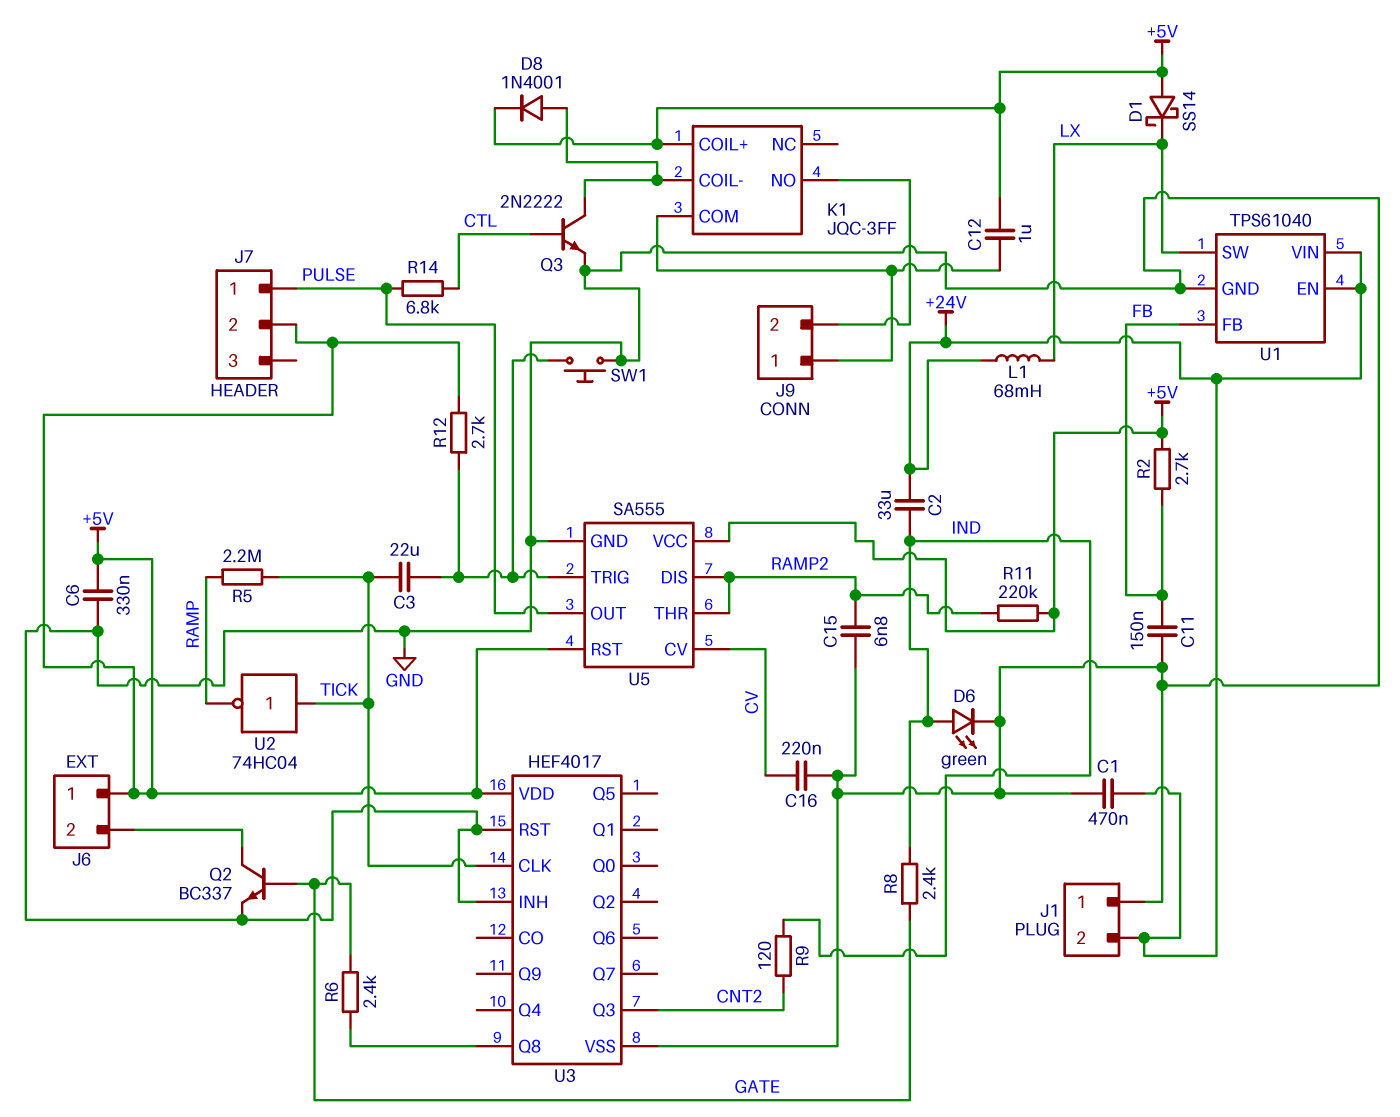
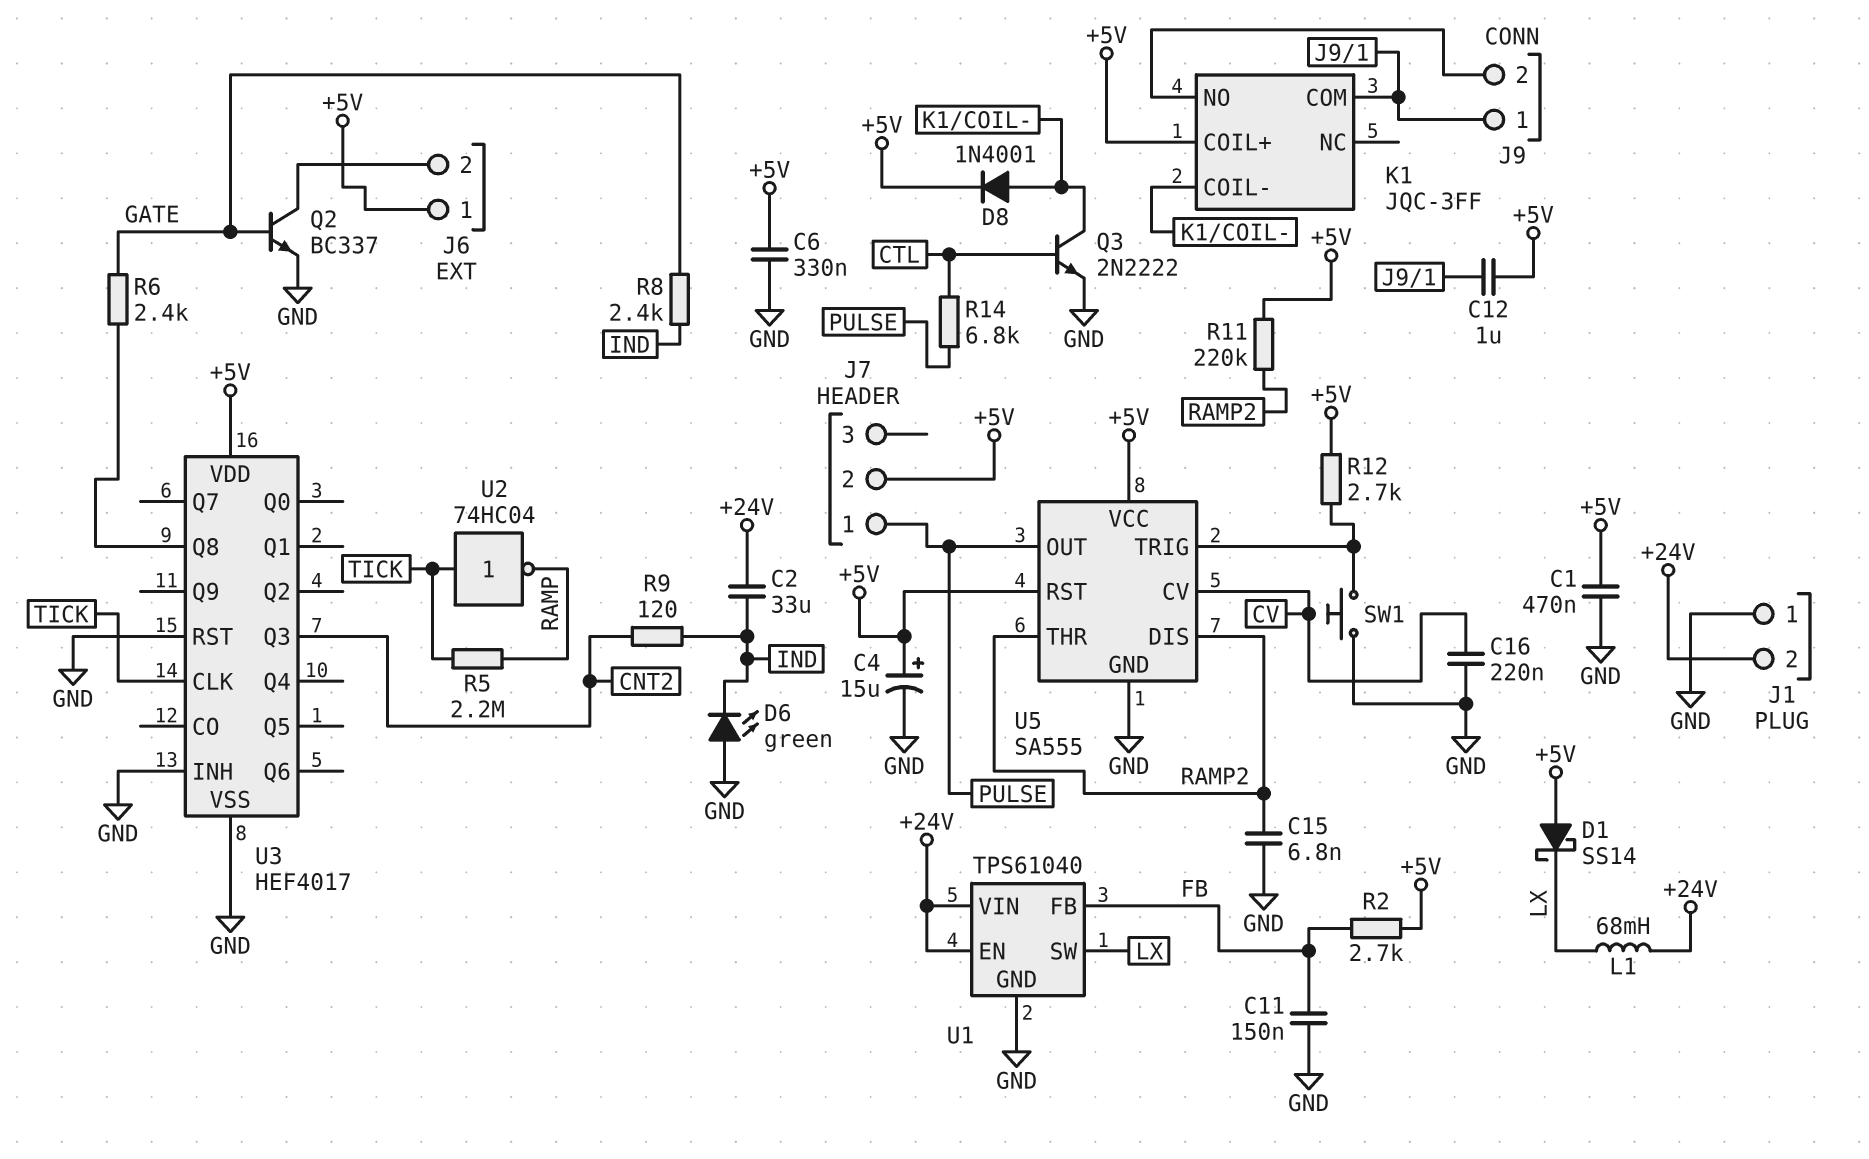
C1: 470nF (+24V, GND) -> 470nF (+5V, GND)
C3: 22uF (TICK, U5/TRIG) -> none
C4: none -> 15uF (plus +5V, minus GND)
D6: LED green (A IND, K GND) -> LED green (A GND, K IND)

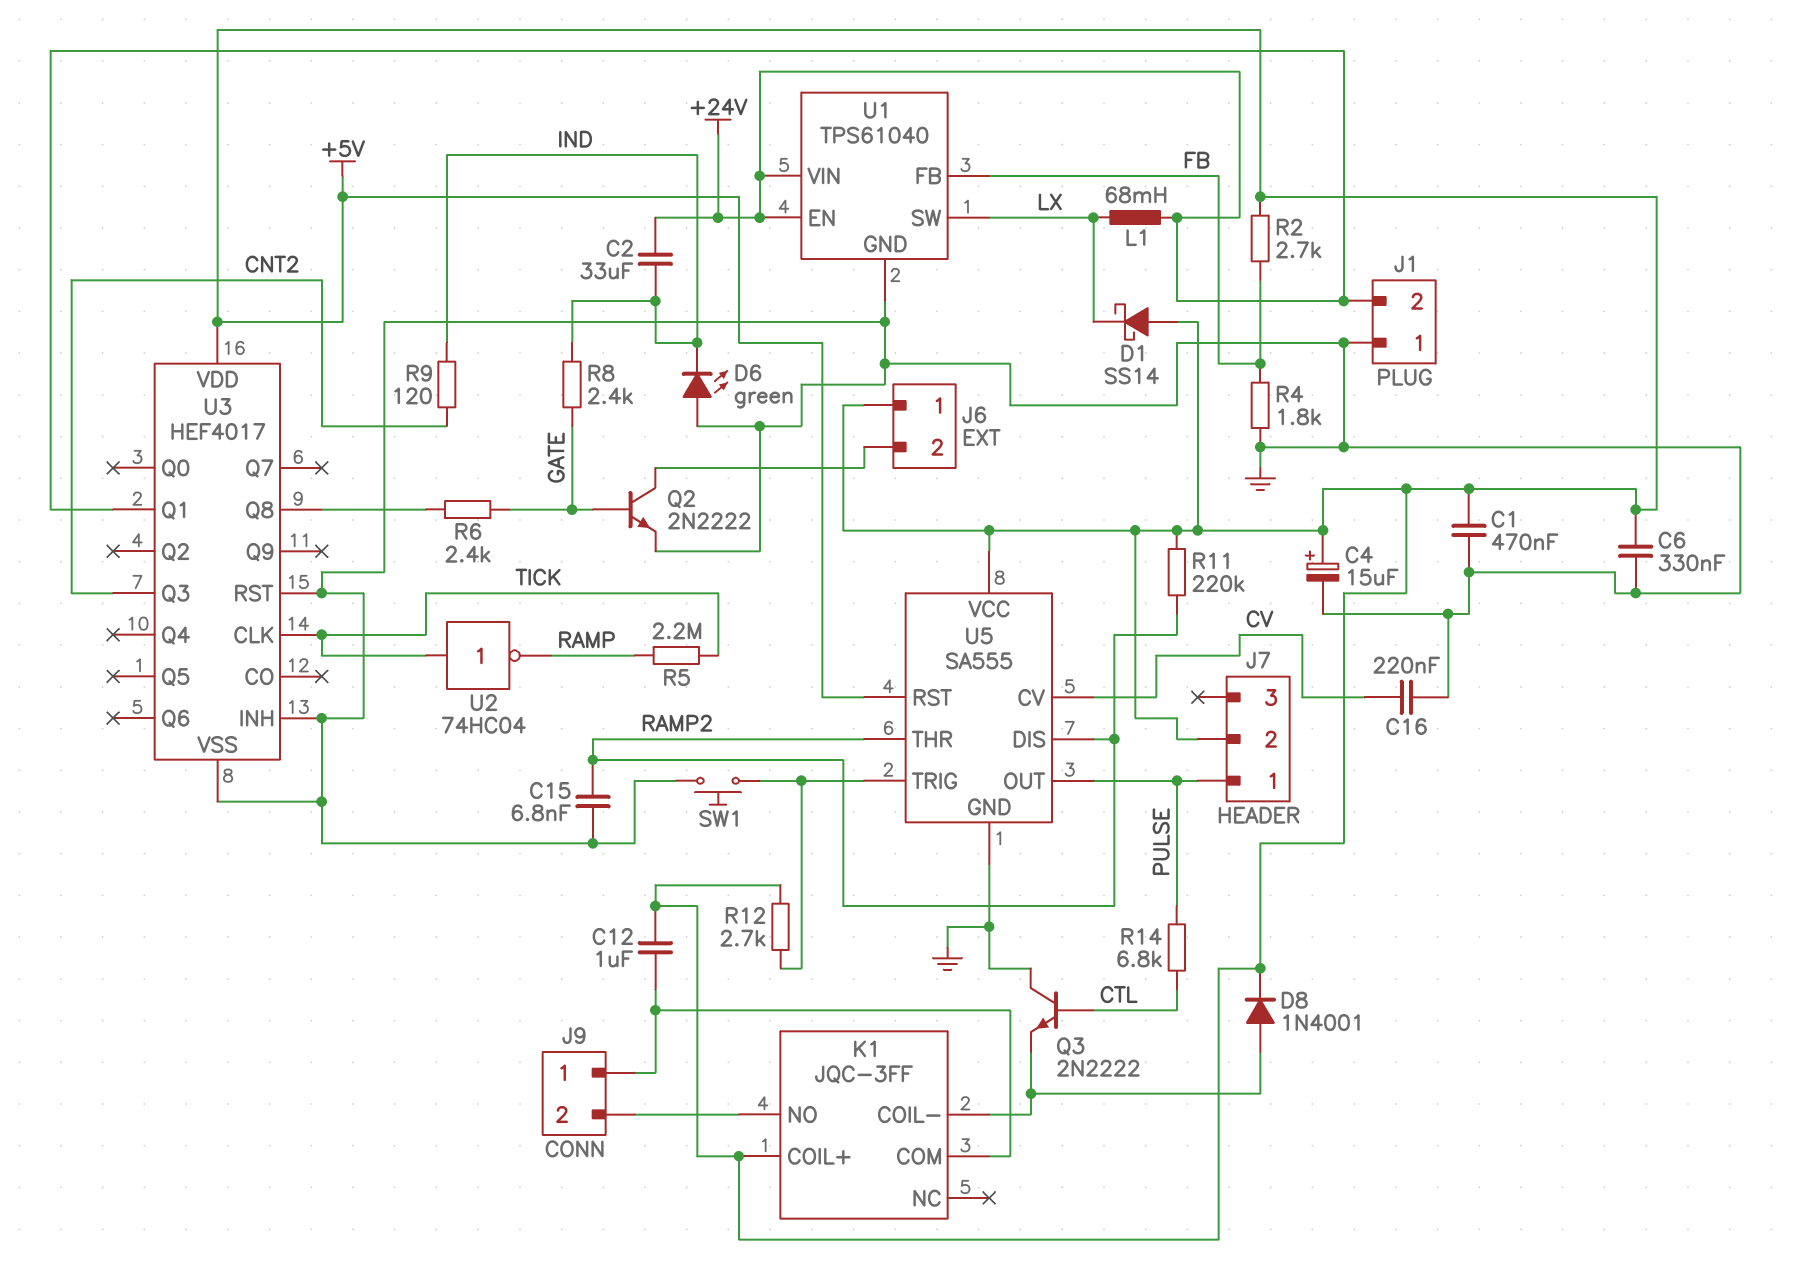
C11: 150nF (FB, GND) -> none
Q2: NPN BC337 (B GATE, C J6/2, E GND) -> NPN 2N2222 (B GATE, C J6/2, E GND)
Q3: NPN 2N2222 (B CTL, C K1/COIL-, E GND) -> NPN 2N2222 (B CTL, C GND, E K1/COIL-)
R4: none -> 1.8k (FB, GND)
U3 pin Q1: none -> +24V

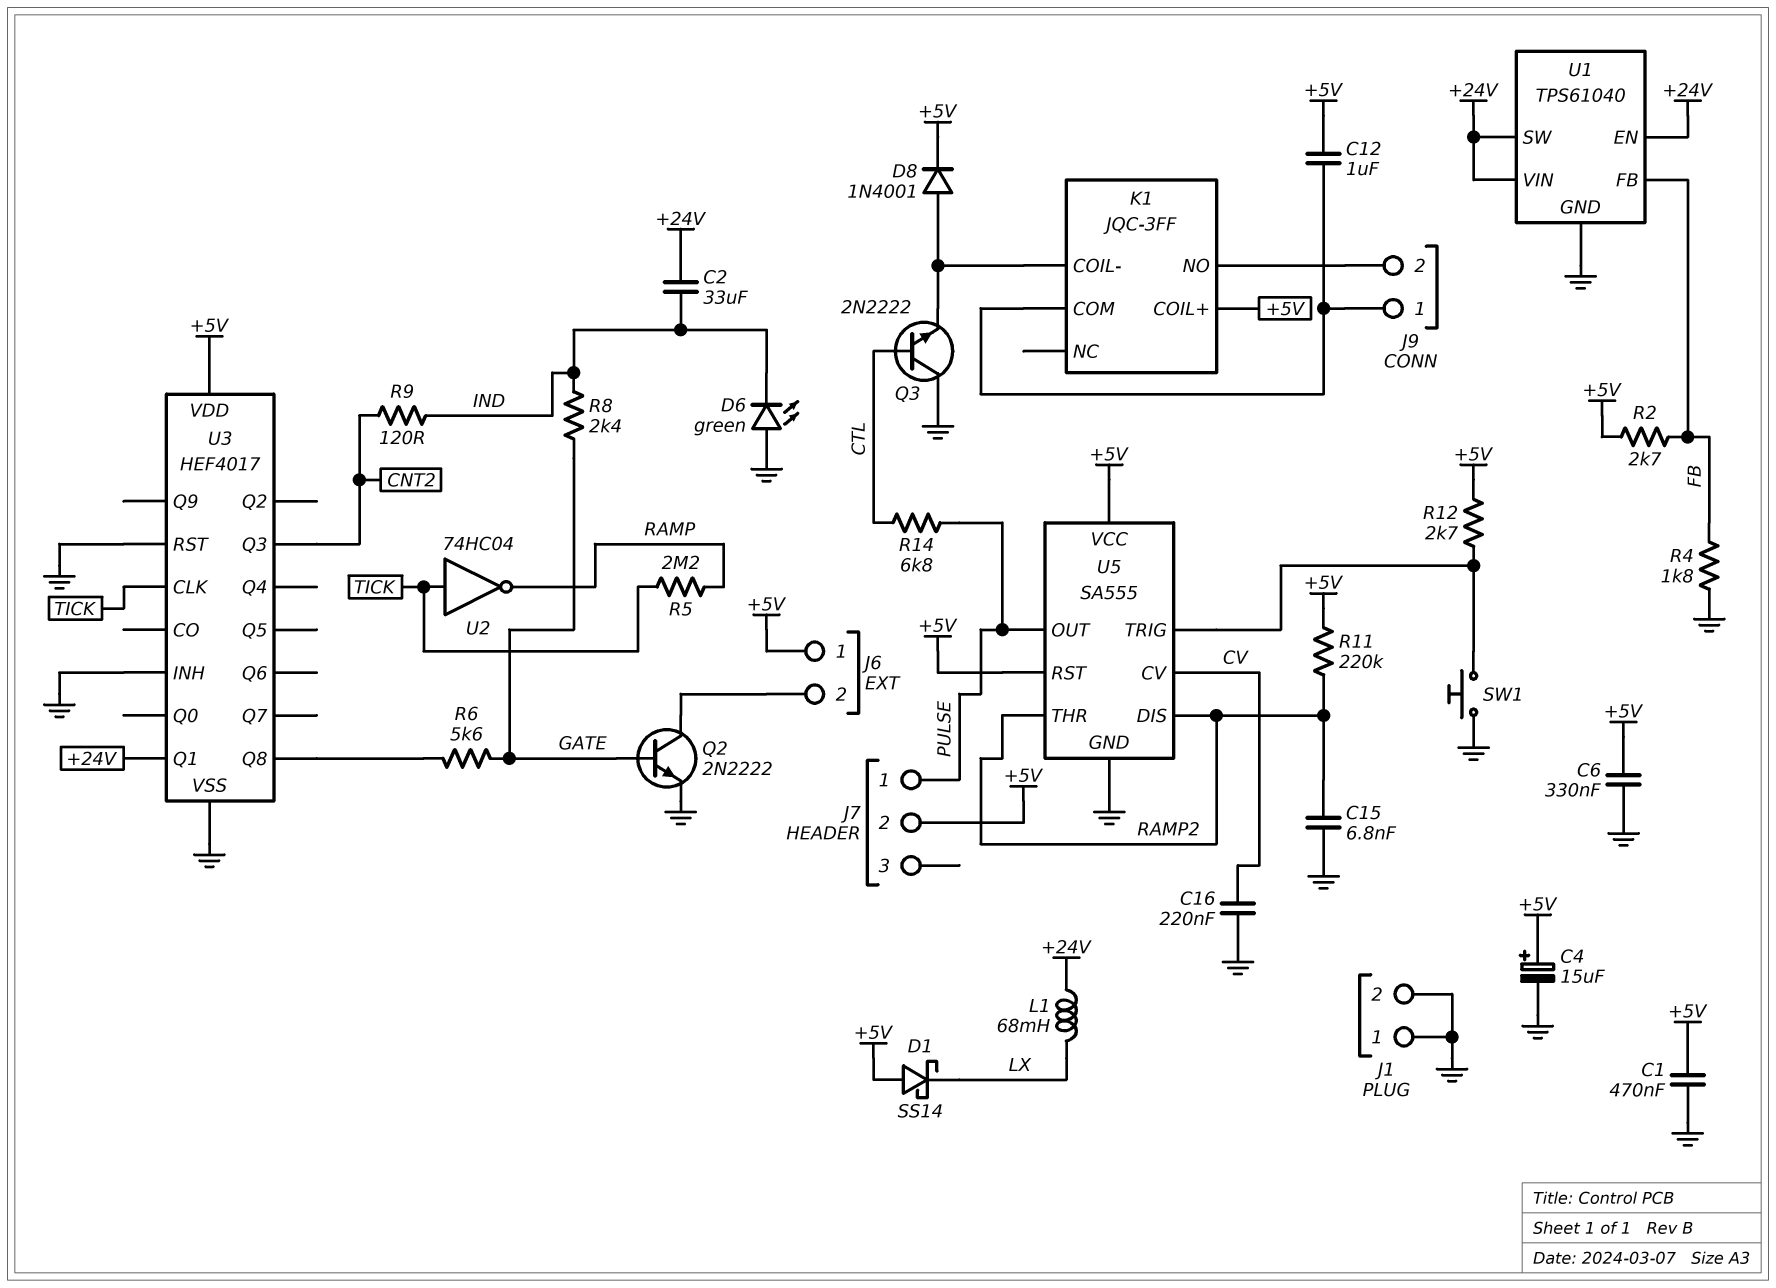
J1 pin 2: +24V -> GND
R6: 2.4k (GATE, U3/Q8) -> 5.6k (GATE, U3/Q8)
U1 pin SW: LX -> +24V

